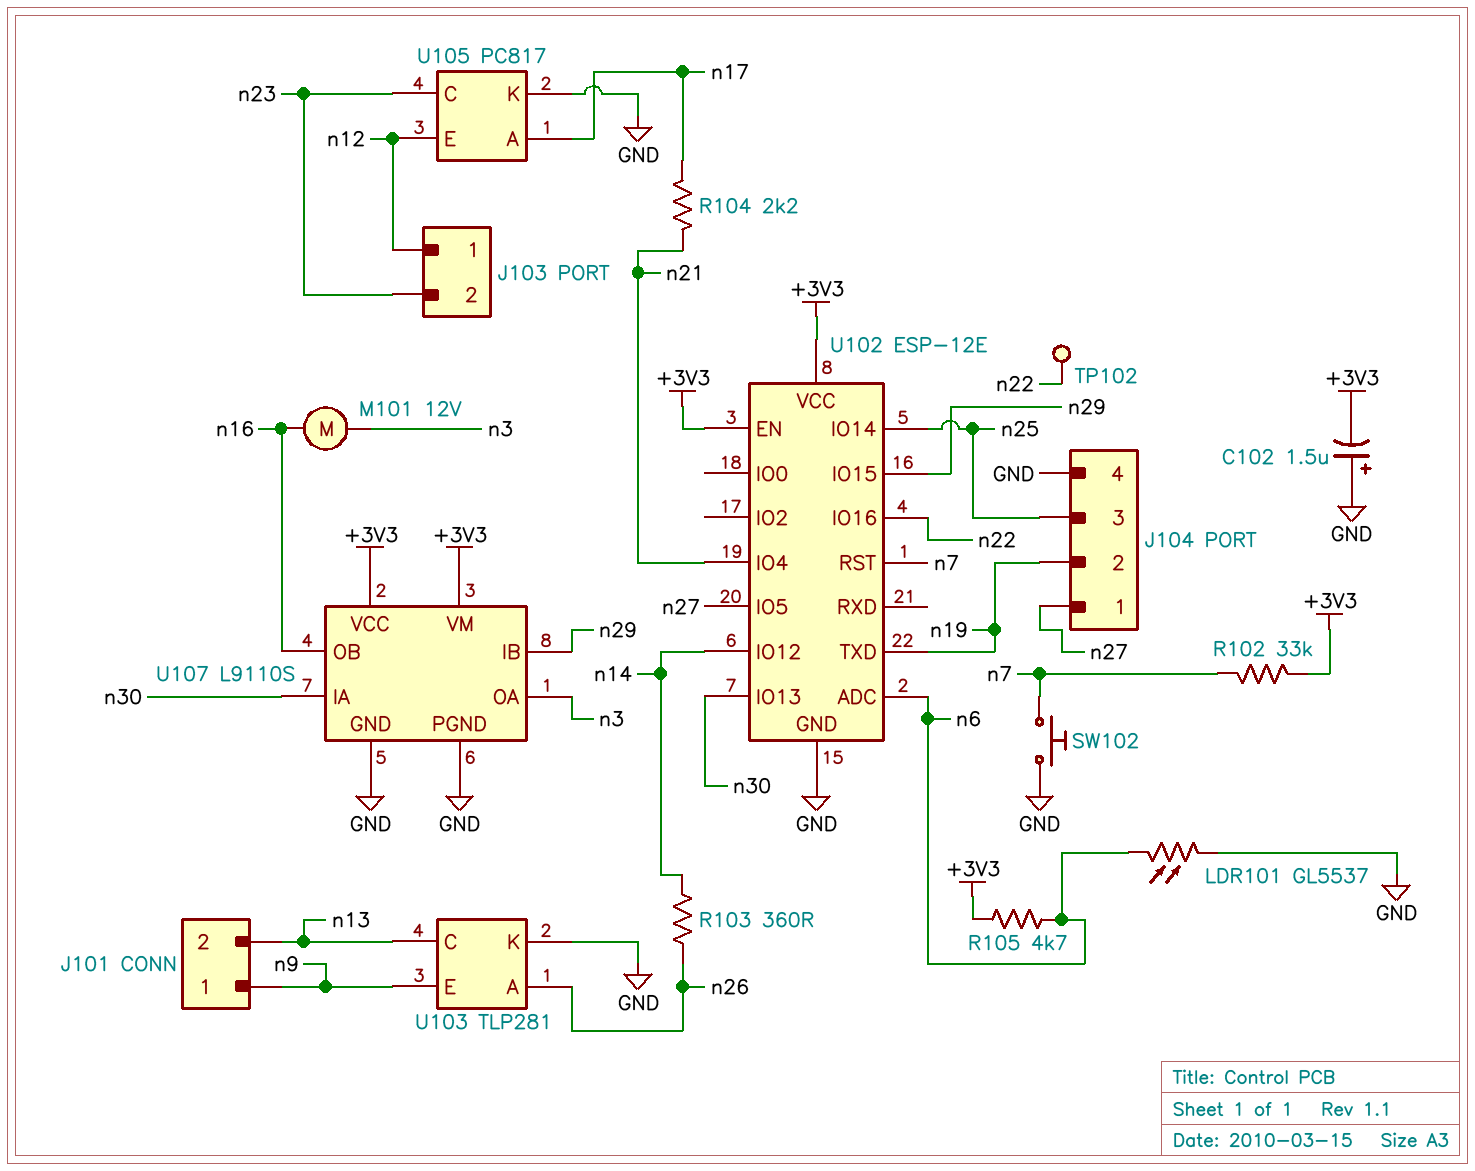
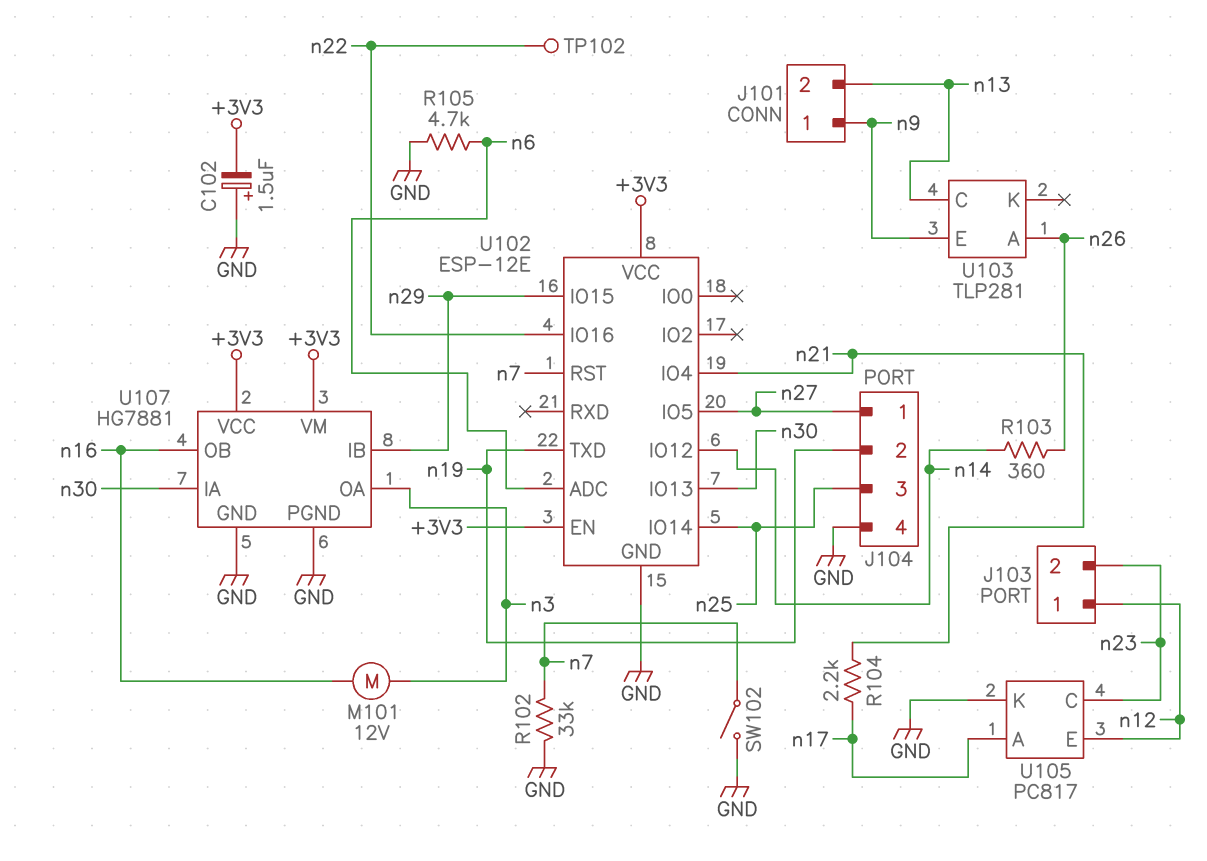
LDR101: GL5537 (GND, n6) -> none
R102: 33k (+3V3, n7) -> 33k (GND, n7)
R105: 4.7k (+3V3, n6) -> 4.7k (GND, n6)
SW102: button (GND, n7) -> switch (GND, n7)
U103 pin K: GND -> none
U107: L9110S -> HG7881

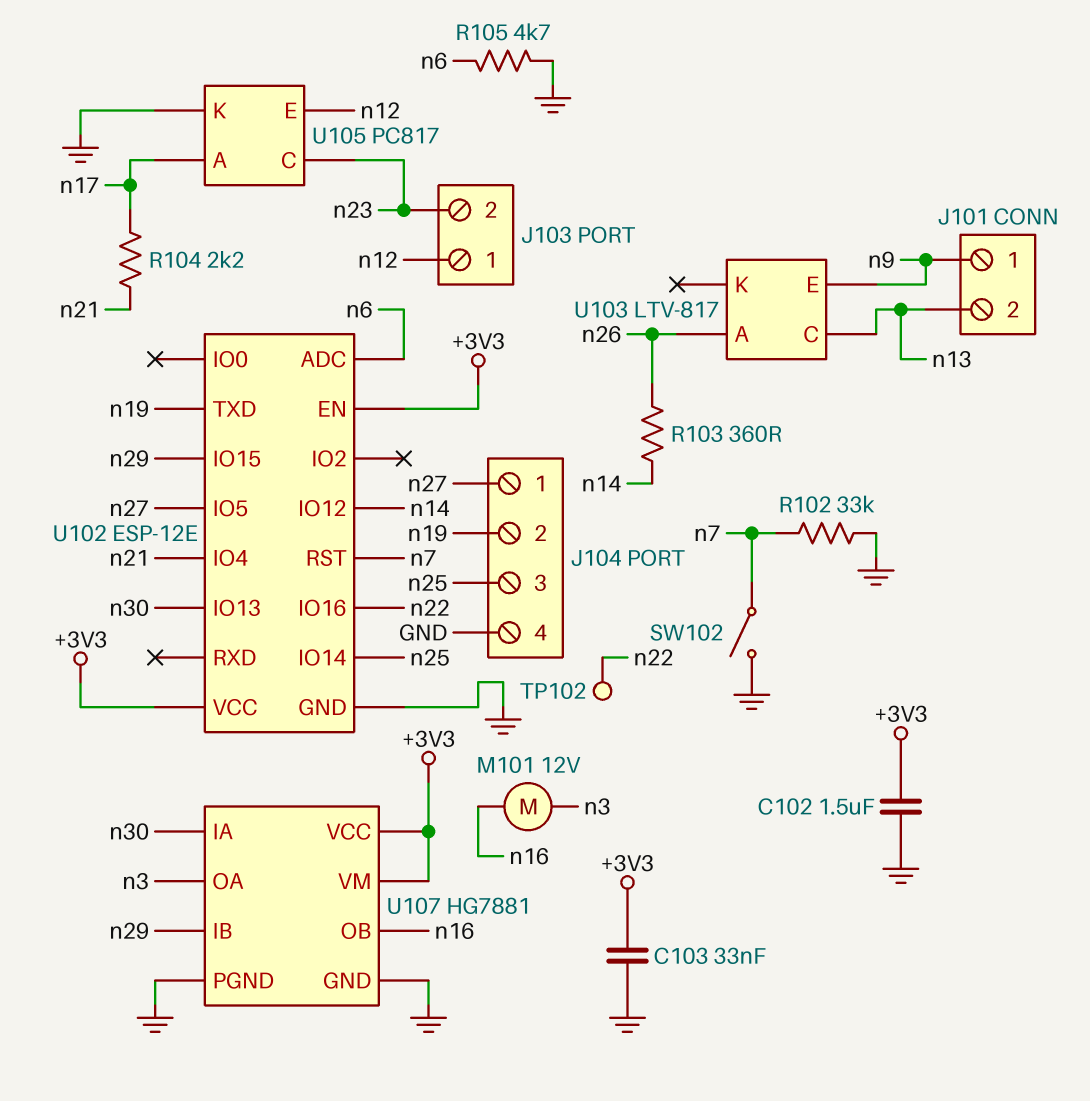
C102: 1.5uF (plus GND, minus +3V3) -> 1.5uF (+3V3, GND)
C103: none -> 33nF (+3V3, GND)
U103: TLP281 -> LTV-817

